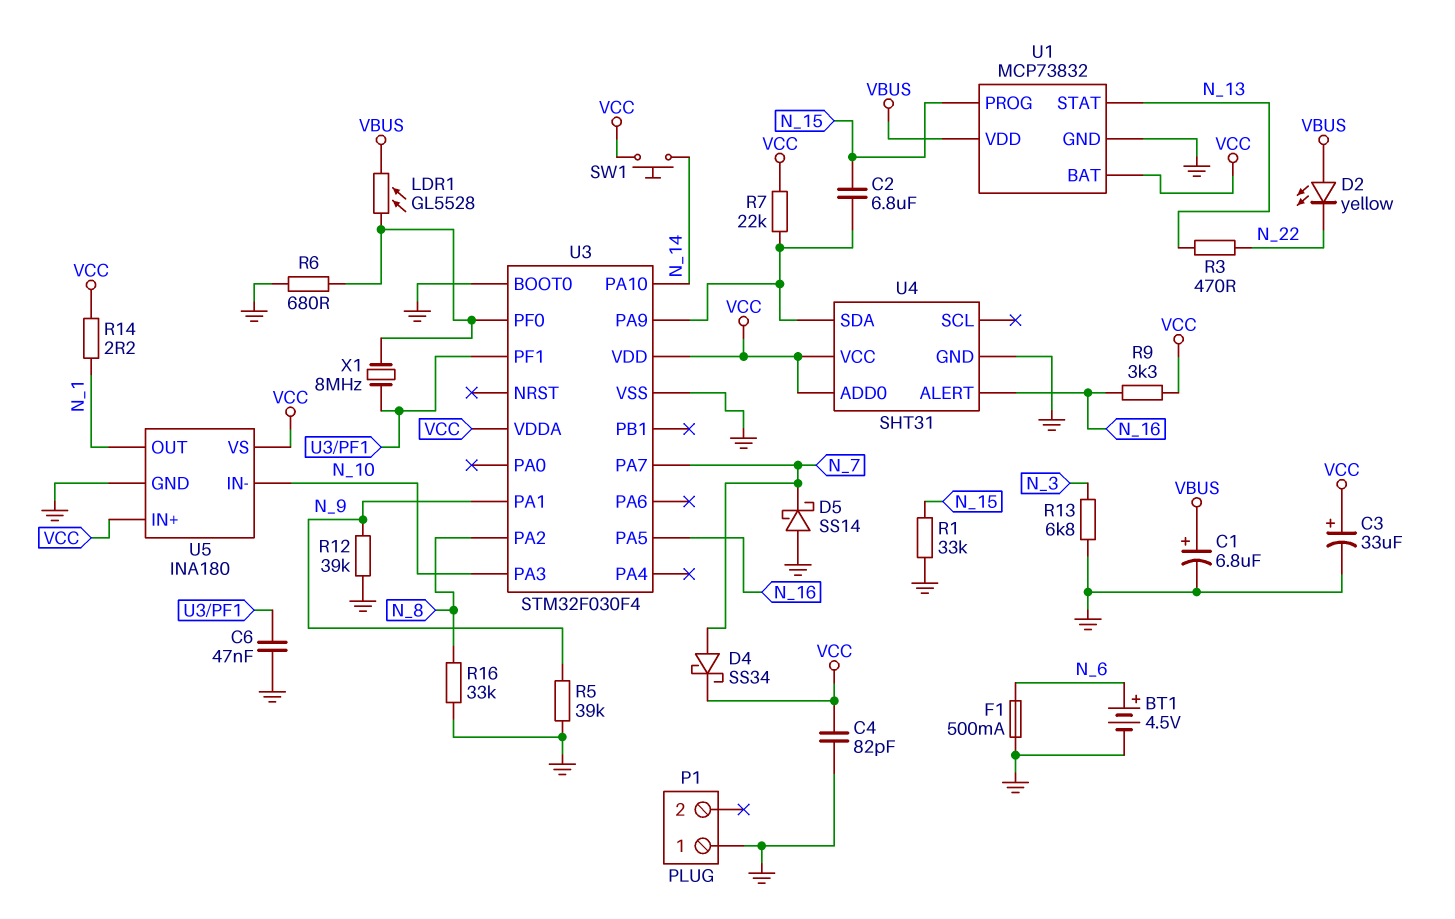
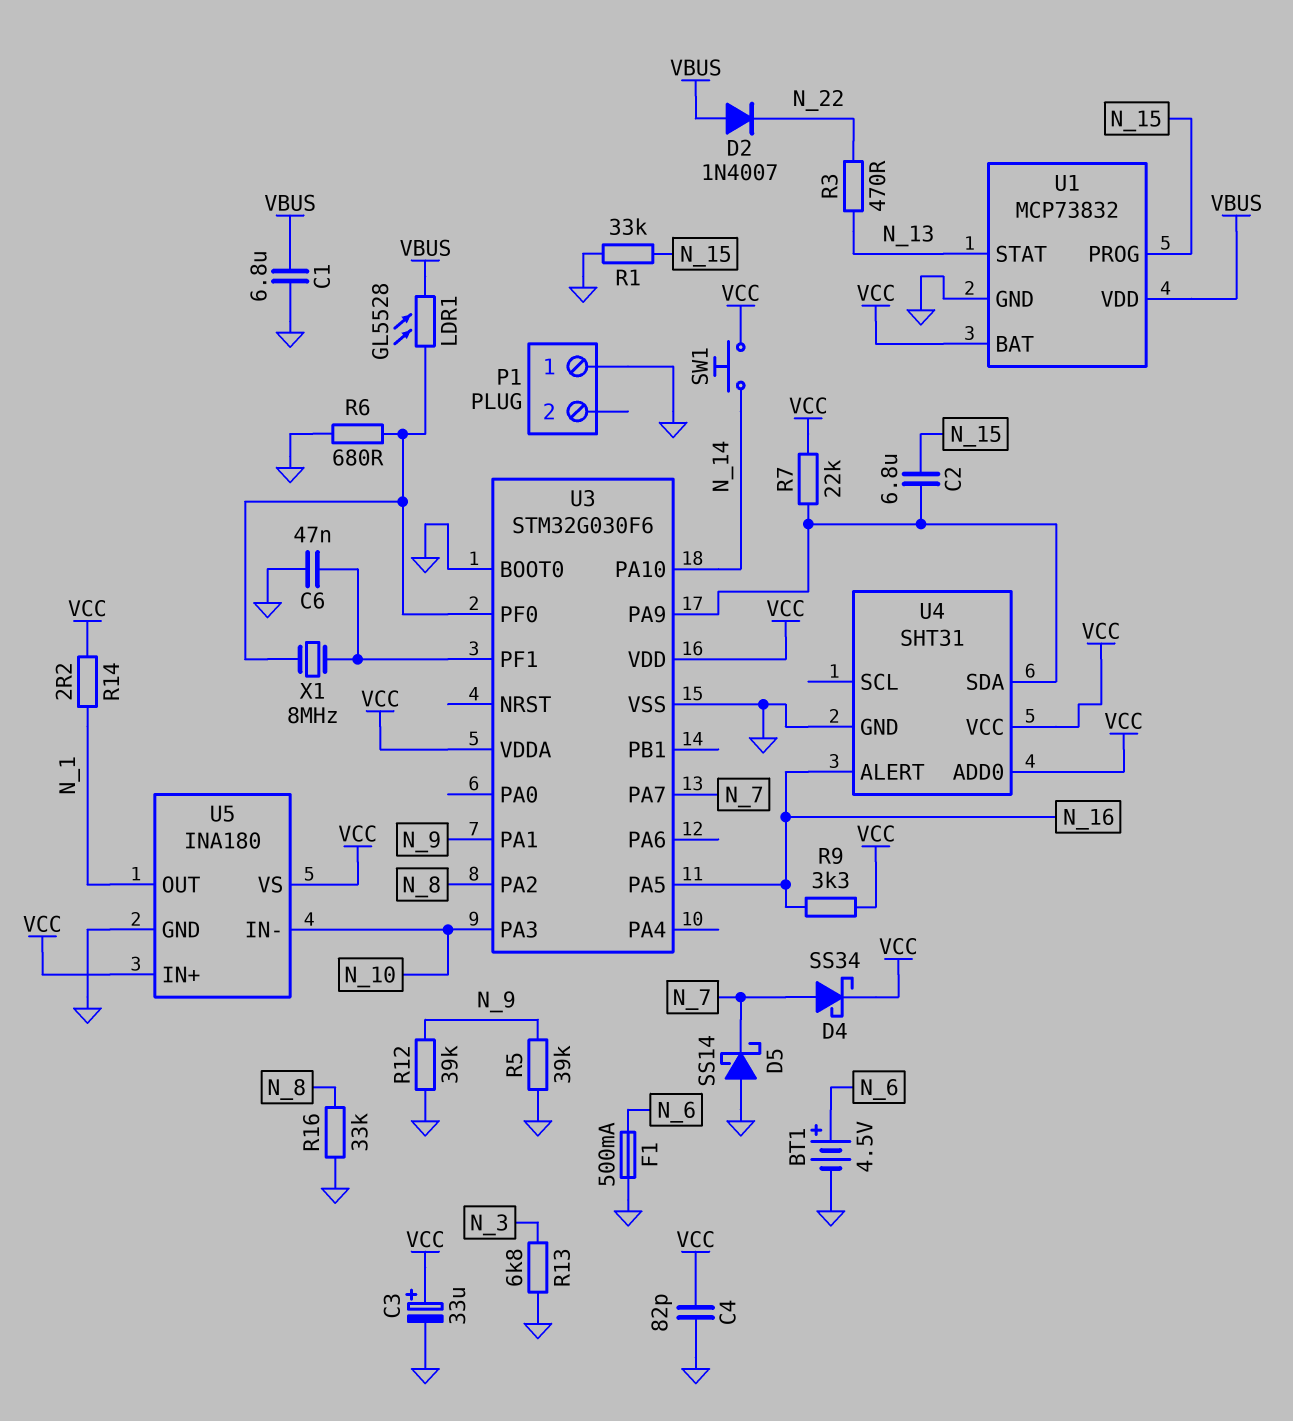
C1: 6.8uF (plus VBUS, minus GND) -> 6.8uF (GND, VBUS)
D2: LED yellow (A VBUS, K N_22) -> diode 1N4007 (A VBUS, K N_22)
U3: STM32F030F4 -> STM32G030F6

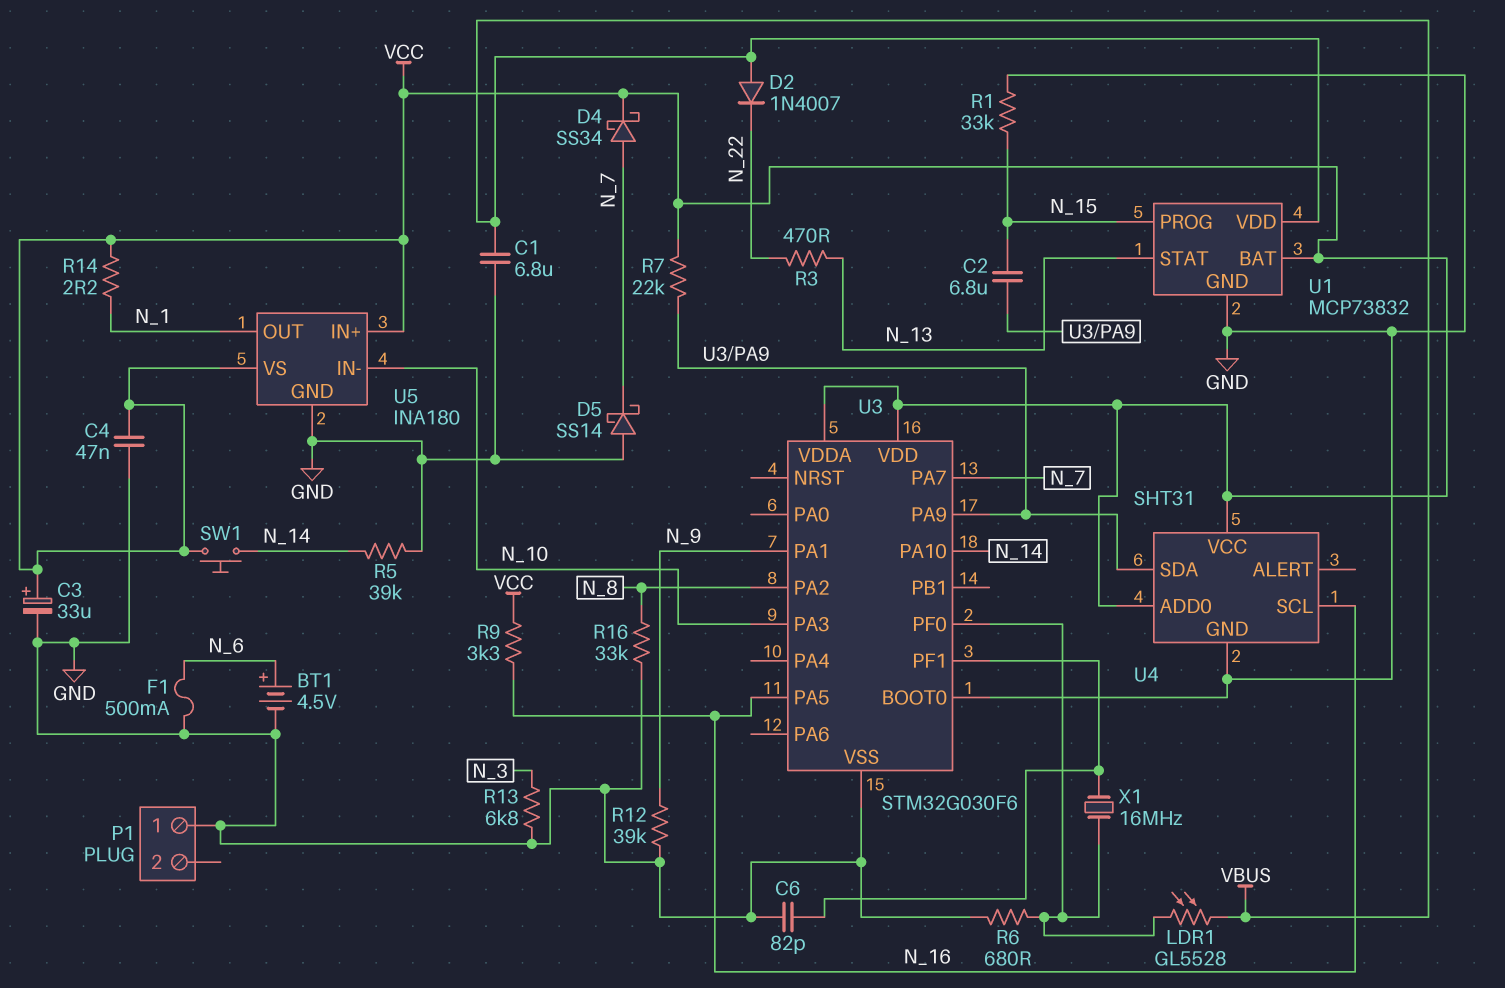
C4: 82pF (GND, VCC) -> 47nF (GND, VCC)
C6: 47nF (GND, U3/PF1) -> 82pF (GND, U3/PF1)
R5: 39k (GND, N_9) -> 39k (GND, N_14)
U4 pin ALERT: N_16 -> none
U4 pin SCL: none -> N_16
X1: 8MHz (U3/PF0, U3/PF1) -> 16MHz (U3/PF0, U3/PF1)

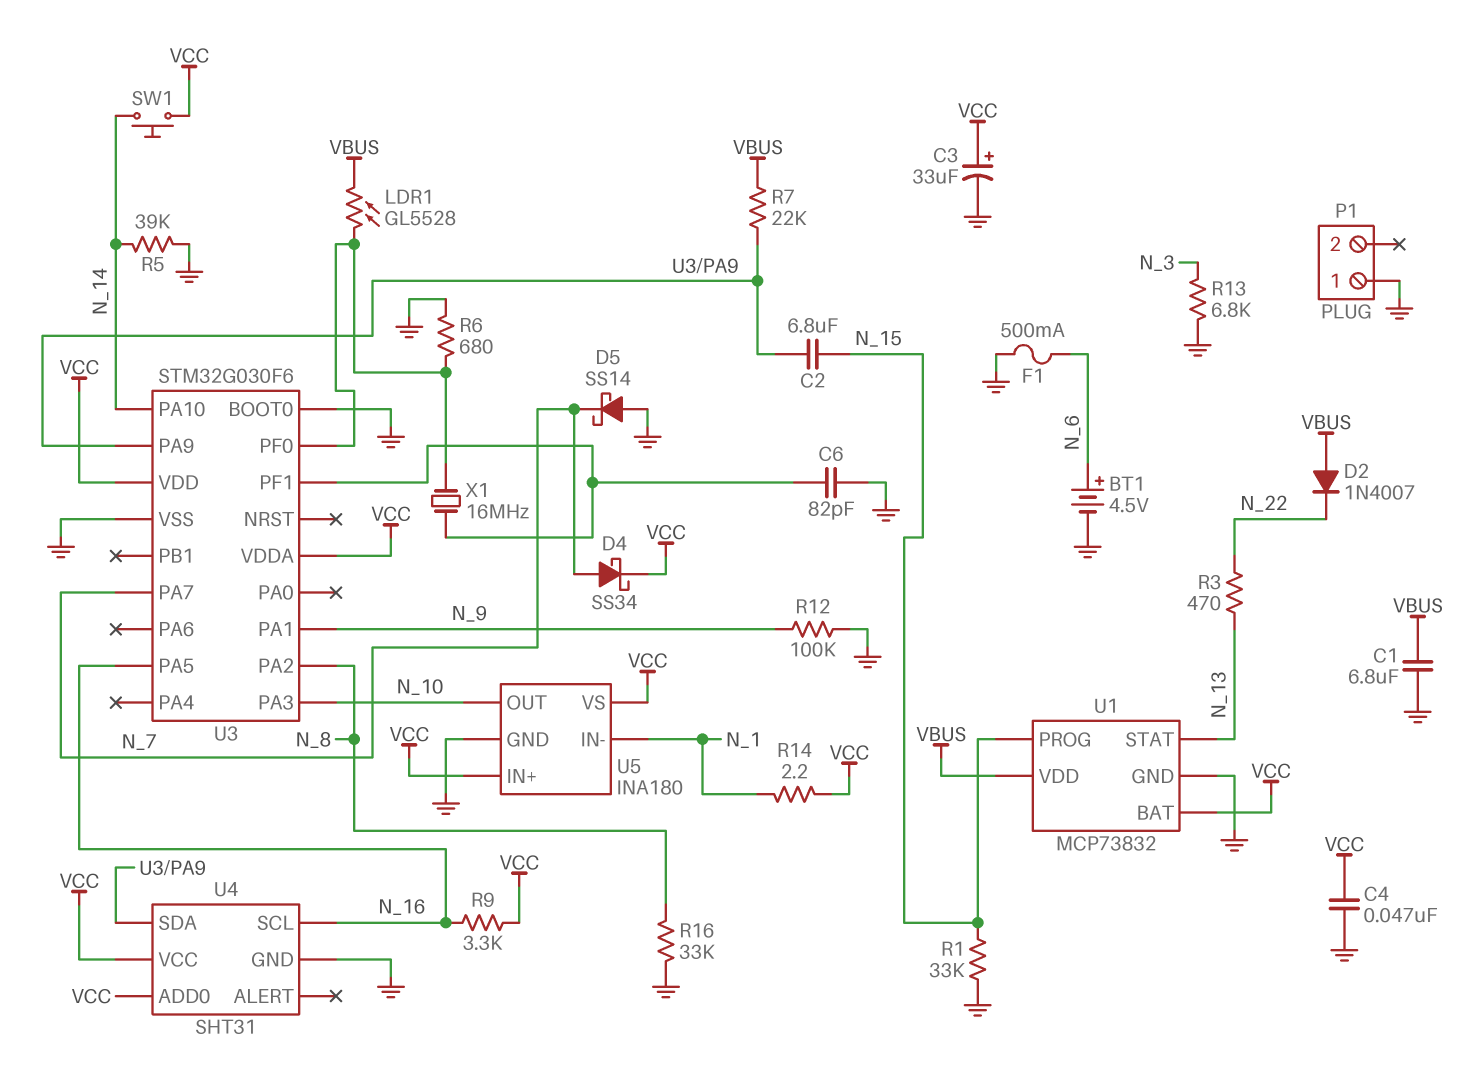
R7: 22k (U3/PA9, VCC) -> 22k (U3/PA9, VBUS)
R12: 39k (GND, N_9) -> 100k (GND, N_9)
U5 pin IN-: N_10 -> N_1
U5 pin OUT: N_1 -> N_10

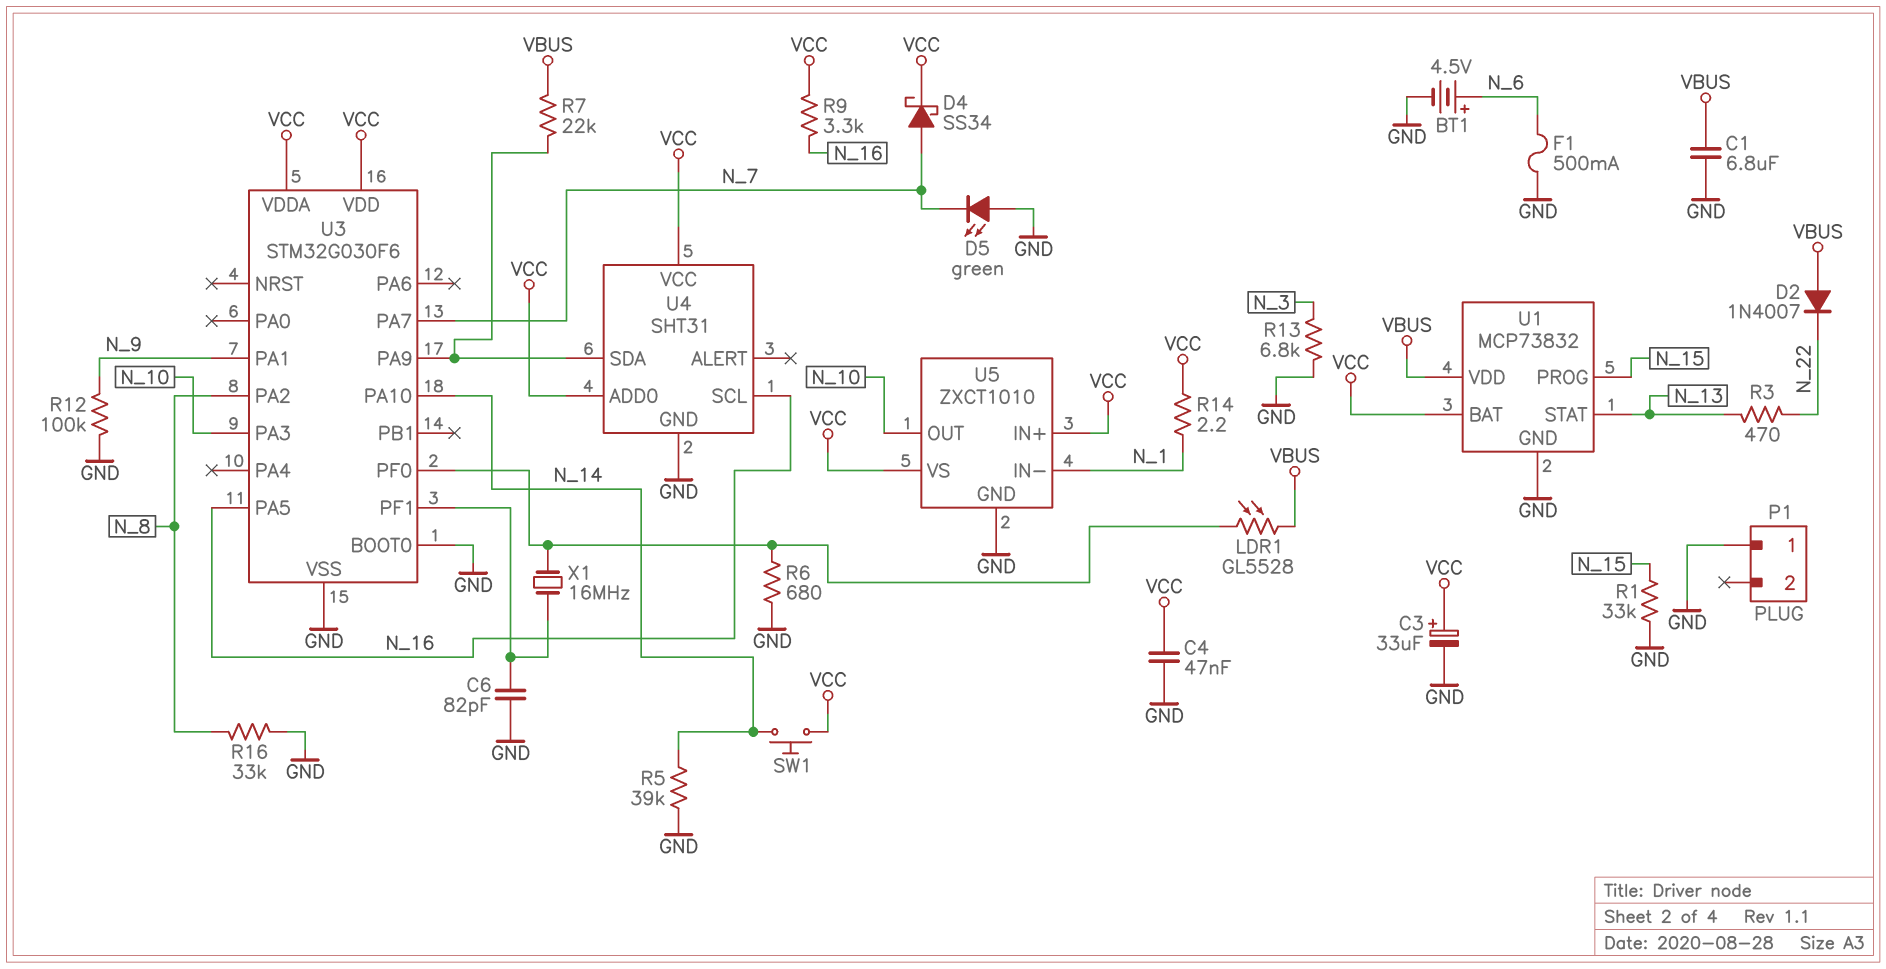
C2: 6.8uF (N_15, U3/PA9) -> none
D5: schottky SS14 (A GND, K N_7) -> LED green (A GND, K N_7)
U5: INA180 -> ZXCT1010

